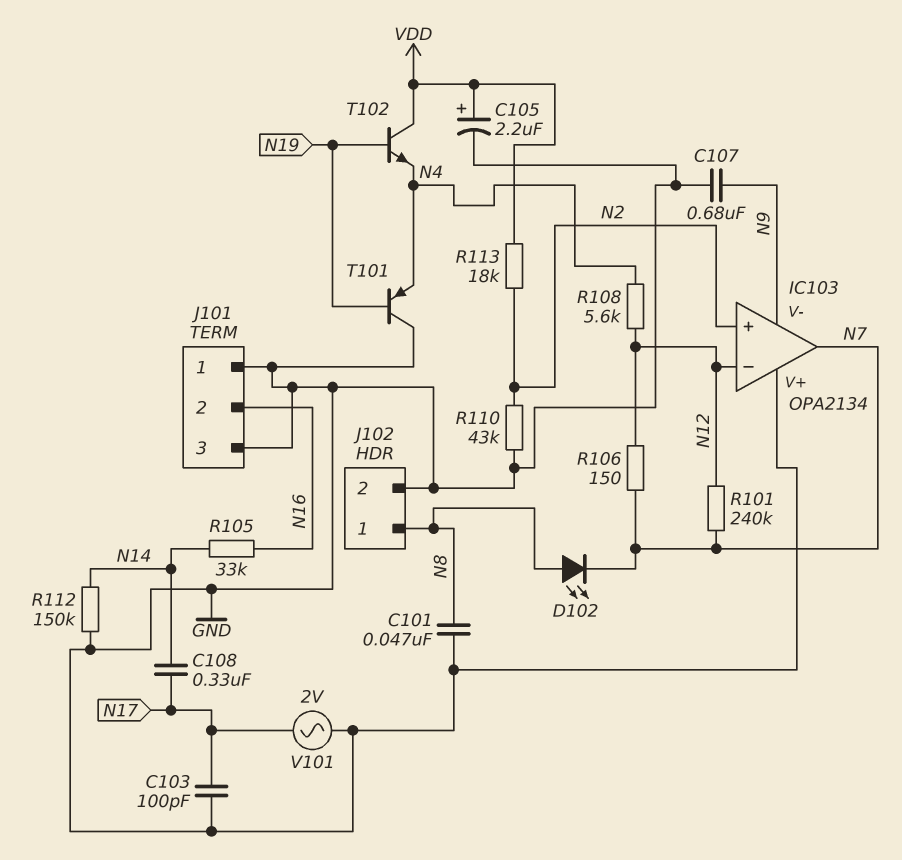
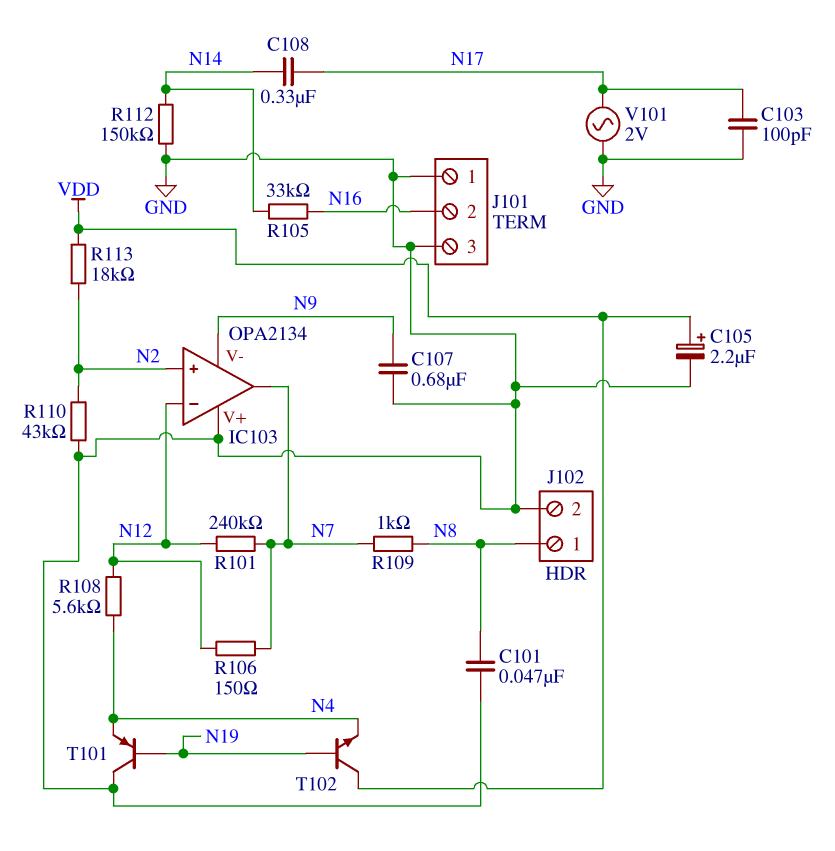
D102: LED (A N8, K N7) -> none
R109: none -> 1k (N7, N8)

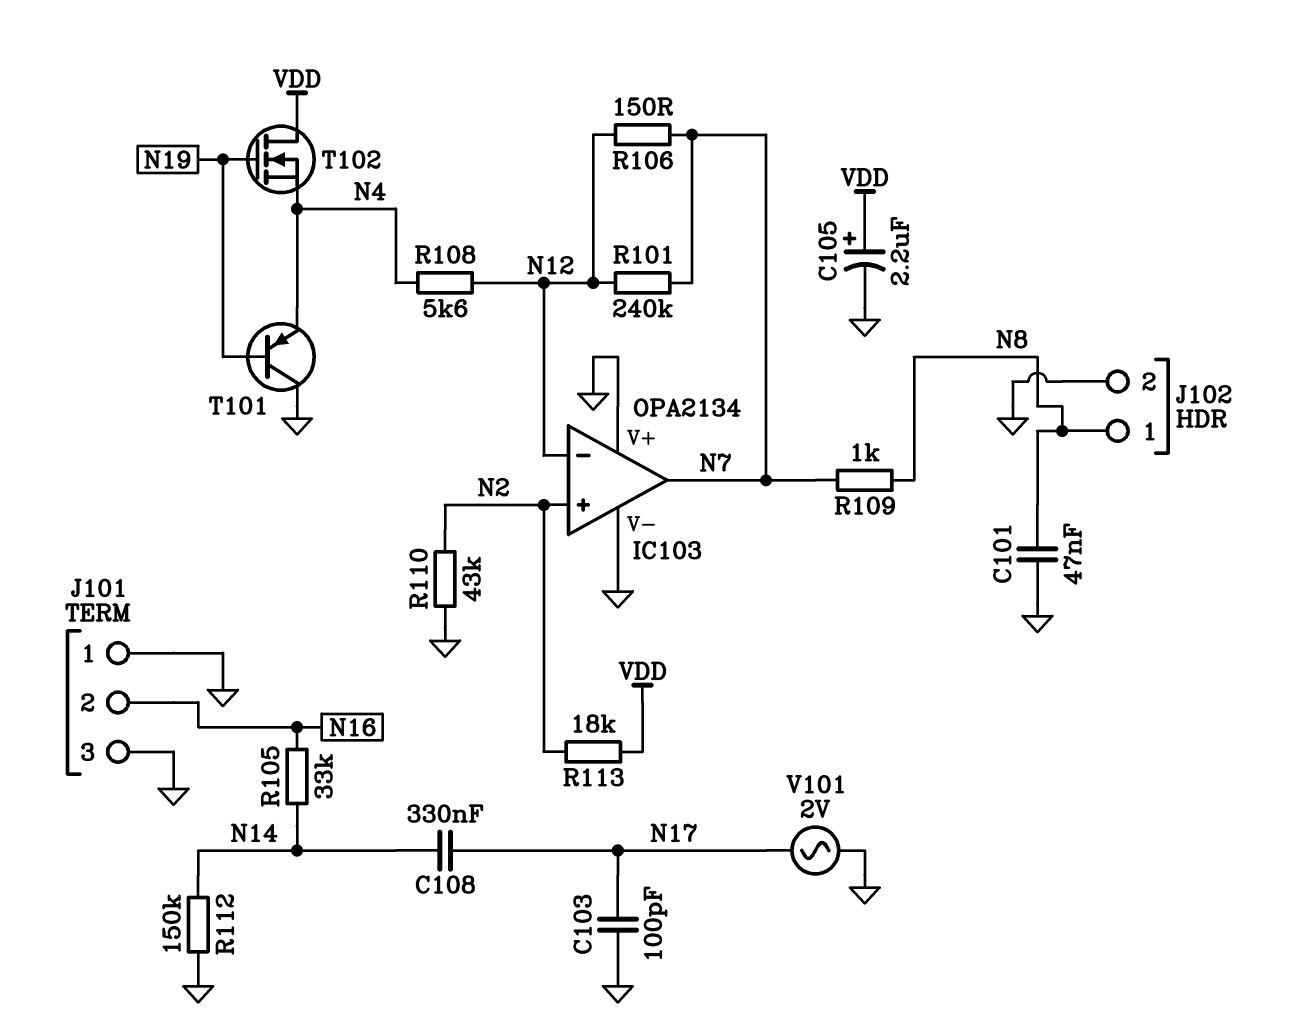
C107: 680nF (GND, N9) -> none
IC103 pin V-: N9 -> GND
T102: NPN (B N19, C VDD, E N4) -> NMOS (G N19, D VDD, S N4)

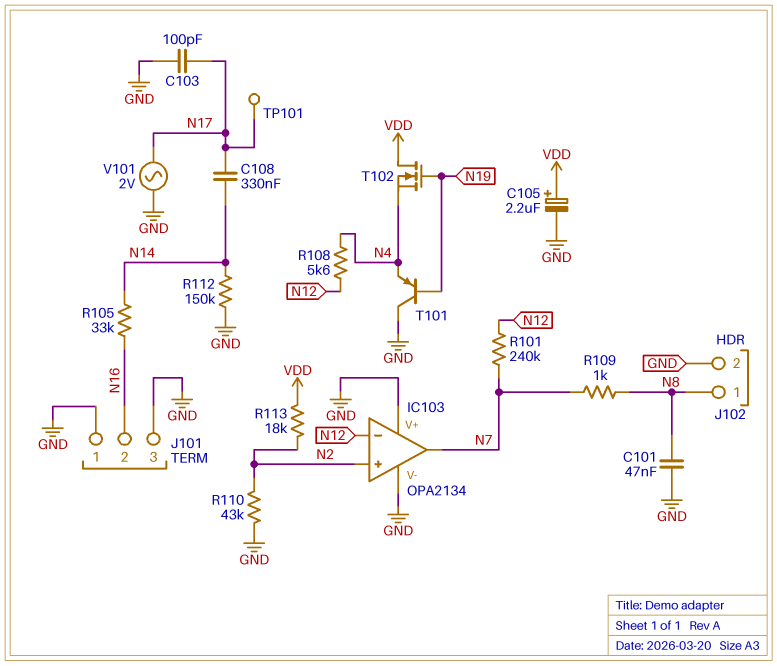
R106: 150 (N7, N12) -> none
TP101: none -> test point (N17)

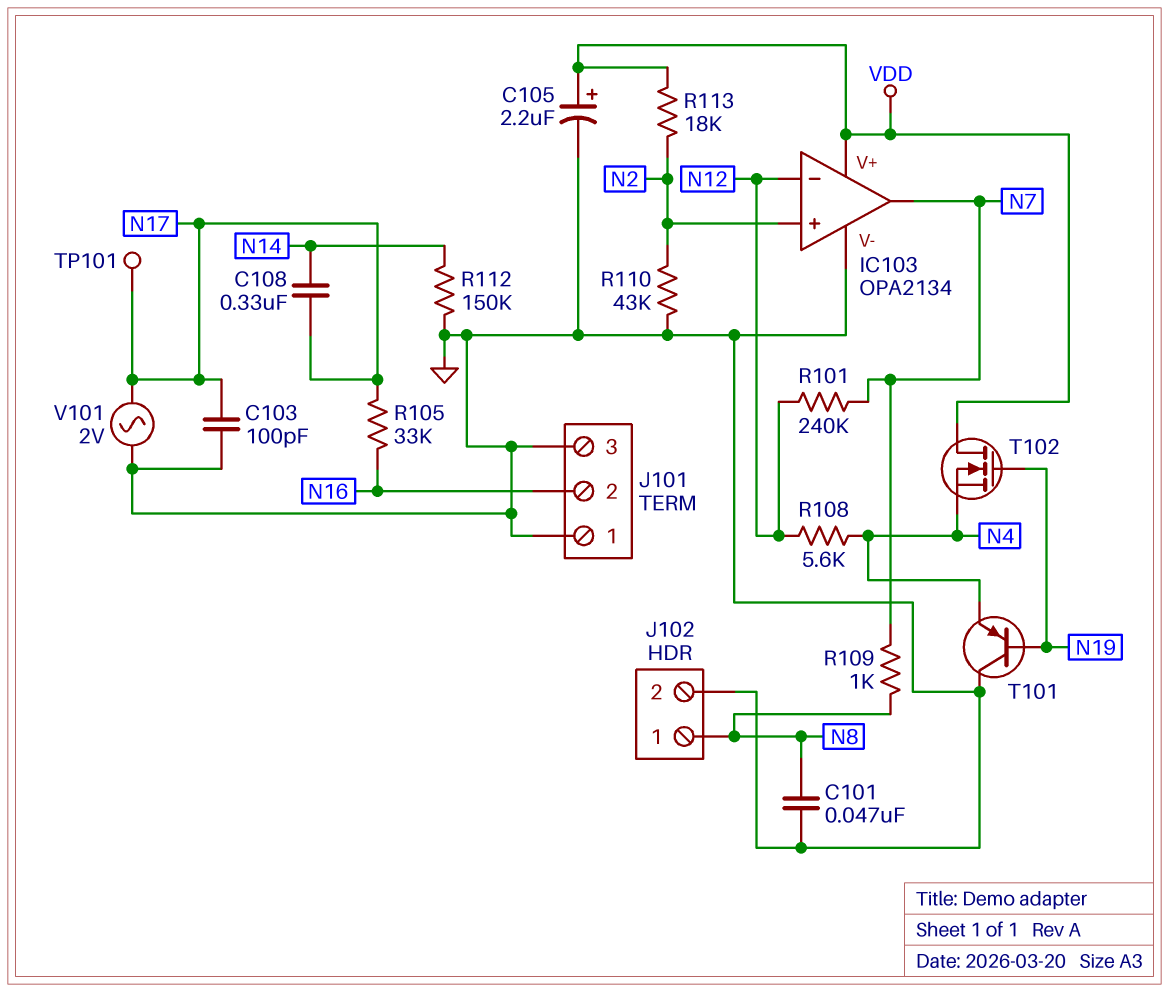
IC103 pin V+: GND -> VDD
R105: 33k (N14, N16) -> 33k (N16, N17)

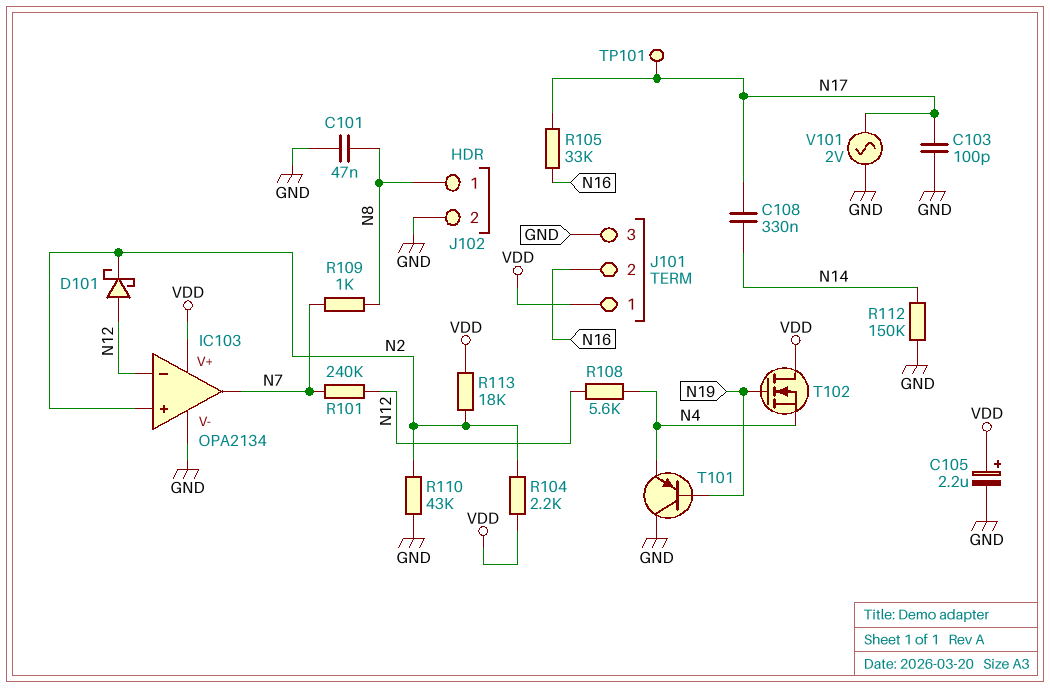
D101: none -> schottky (A N12, K N2)
J101 pin 1: GND -> VDD
R104: none -> 2.2k (N2, VDD)

